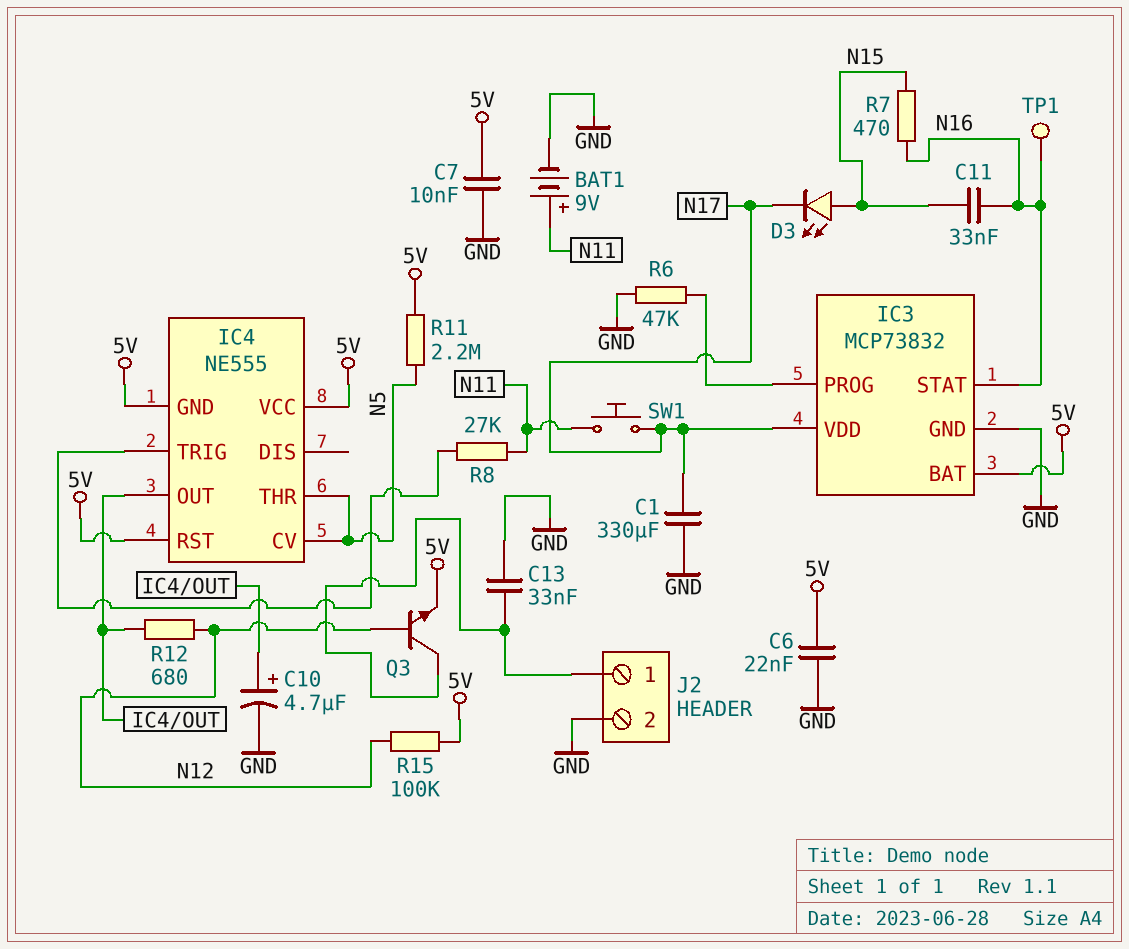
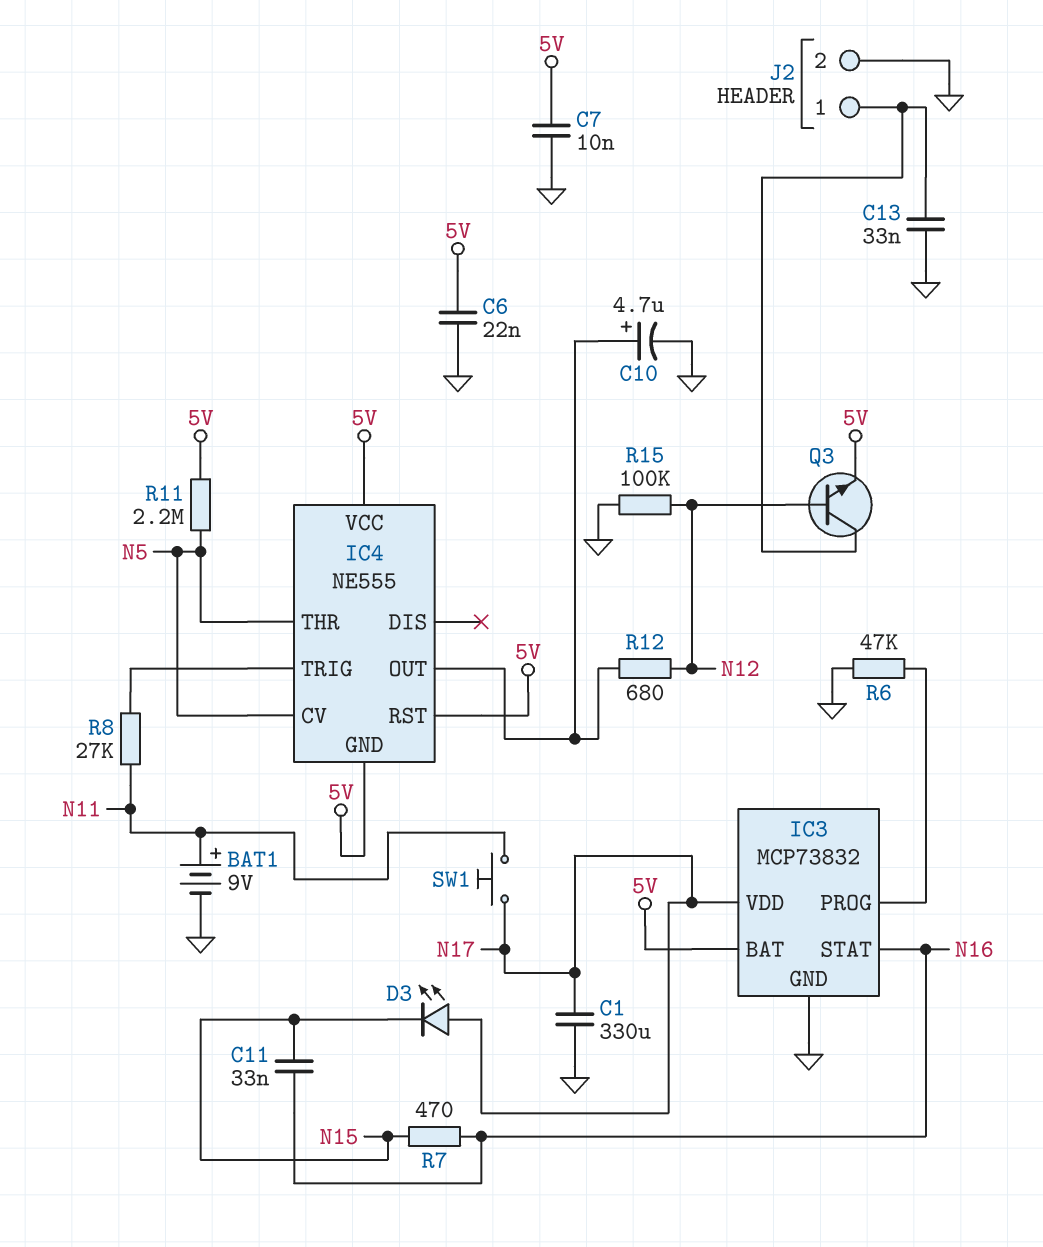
D3: LED (A N15, K N17) -> LED (A N17, K N15)
R15: 100k (5V, N12) -> 100k (GND, N12)
TP1: test point (N16) -> none

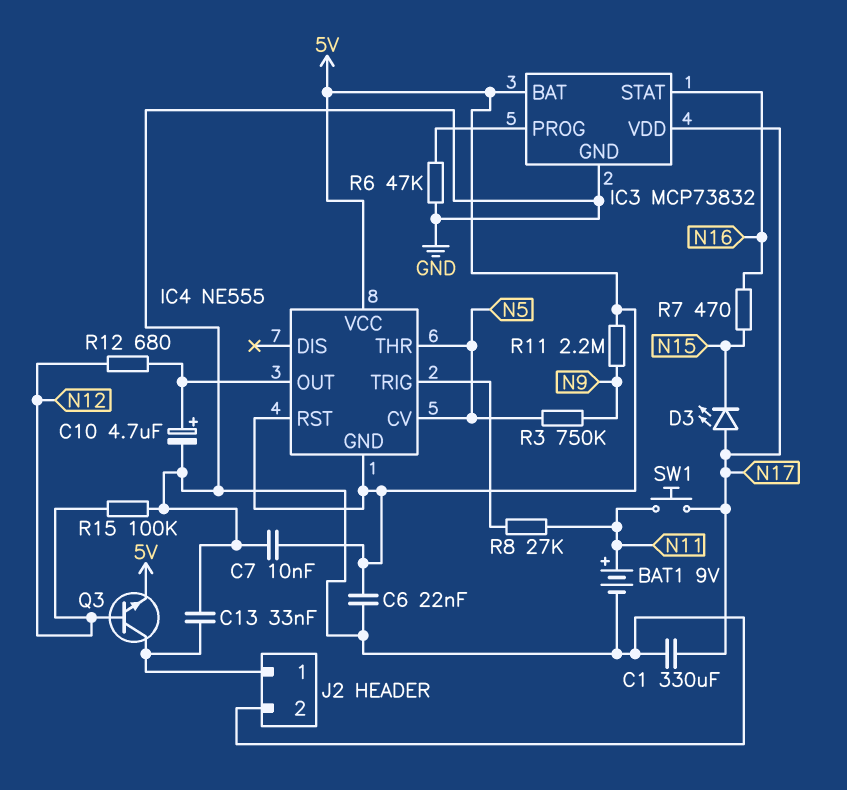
C11: 33nF (N15, N16) -> none
R3: none -> 750k (N5, N9)
R11: 2.2M (5V, N5) -> 2.2M (5V, N9)

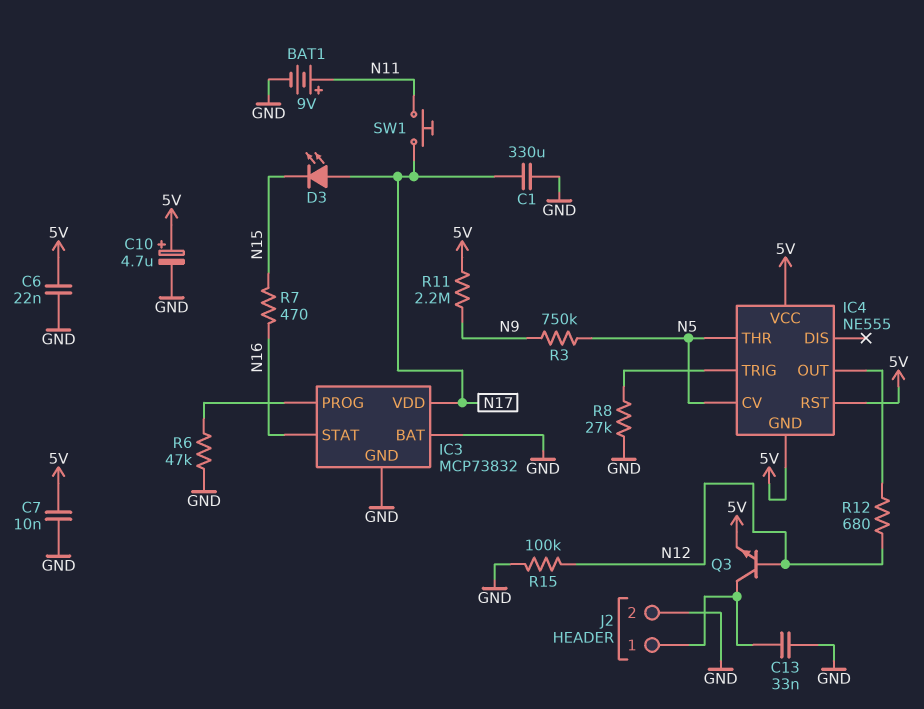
C10: 4.7uF (plus IC4/OUT, minus GND) -> 4.7uF (plus 5V, minus GND)
IC3 pin BAT: 5V -> GND
R8: 27k (IC4/TRIG, N11) -> 27k (GND, IC4/TRIG)

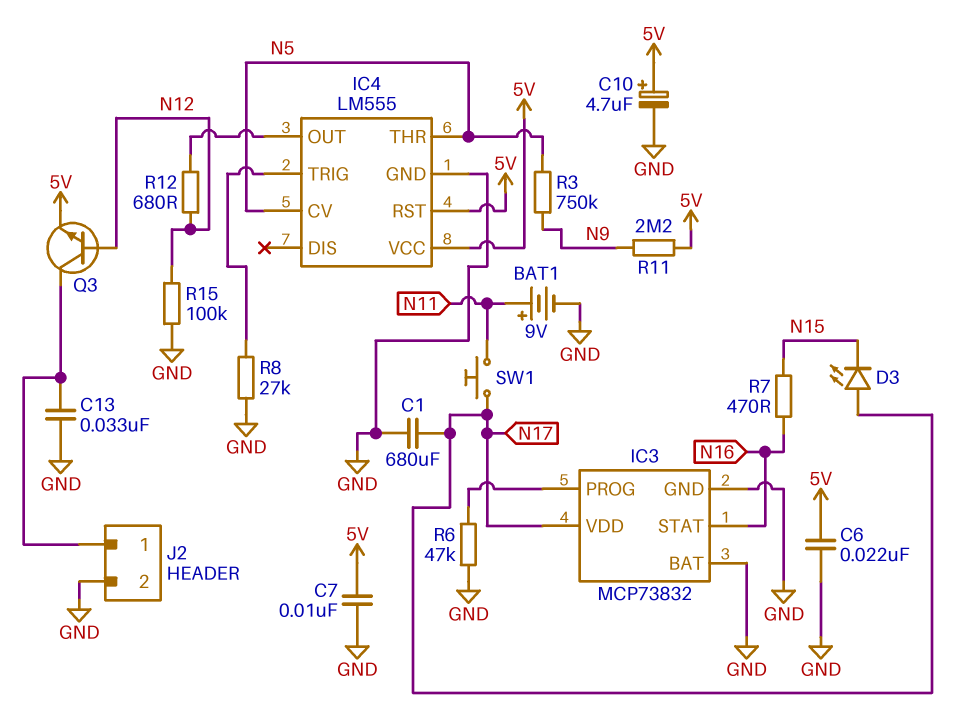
C1: 330uF (GND, N17) -> 680uF (GND, N17)
IC4: NE555 -> LM555
IC4 pin GND: 5V -> GND

